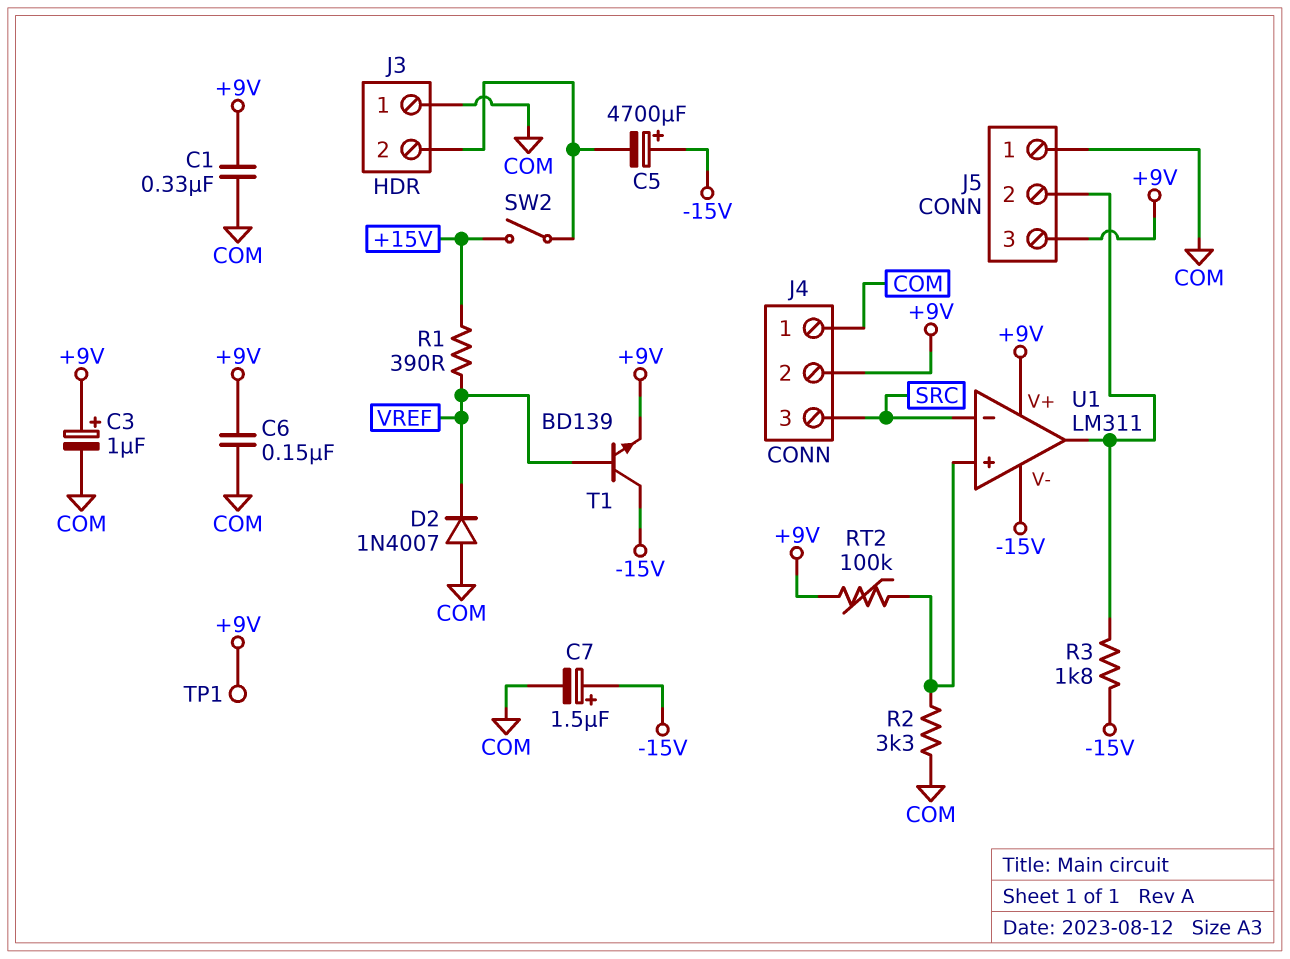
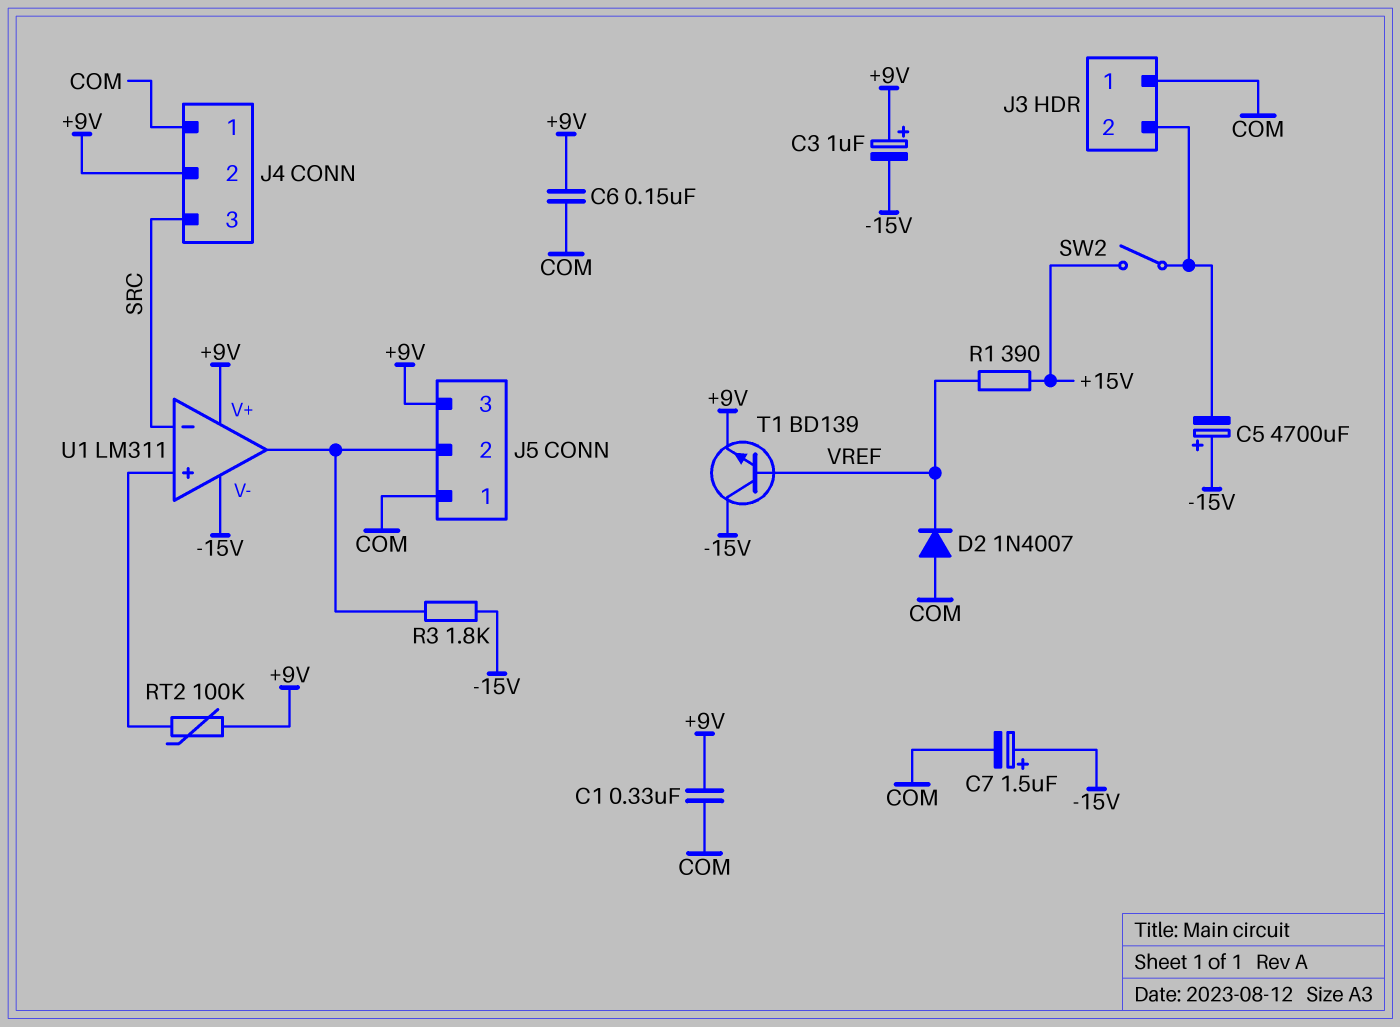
C3: 1uF (plus +9V, minus COM) -> 1uF (plus +9V, minus -15V)
R2: 3.3k (COM, U1/in+) -> none
TP1: test point (+9V) -> none

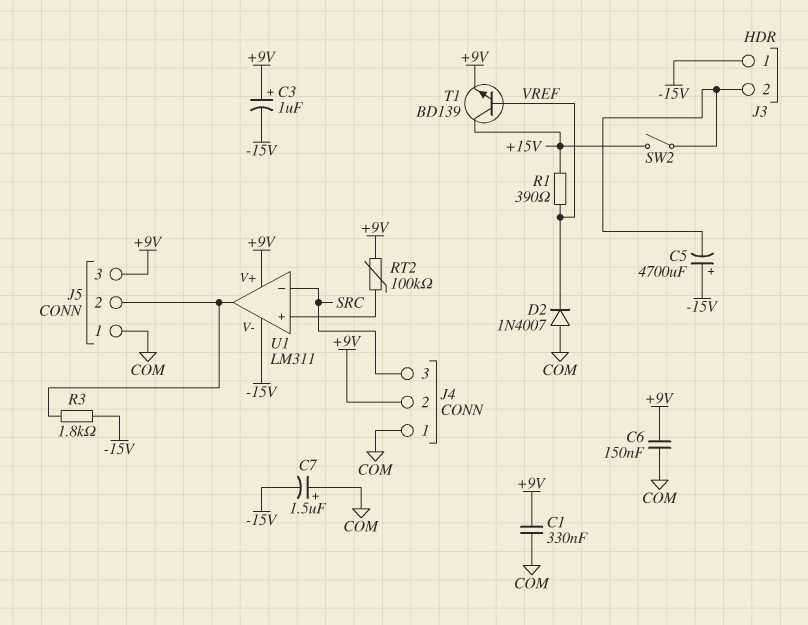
C7: 1.5uF (plus -15V, minus COM) -> 1.5uF (plus COM, minus -15V)
J3 pin 1: COM -> -15V
T1: NPN BD139 (B VREF, C -15V, E +9V) -> NPN BD139 (B VREF, C +15V, E +9V)

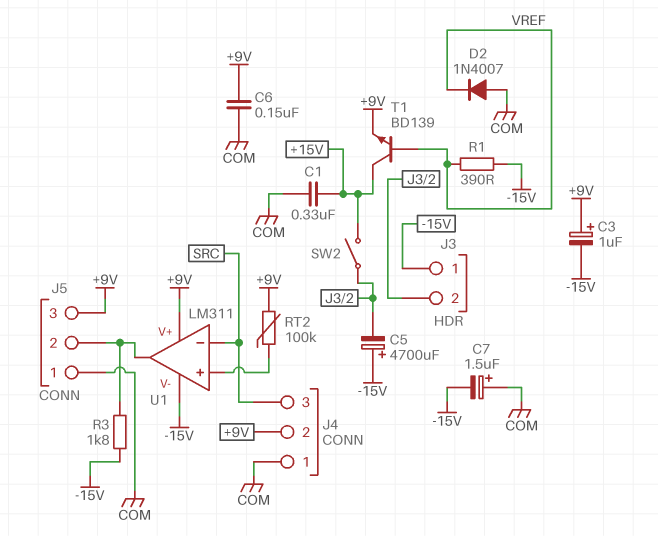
C1: 330nF (+9V, COM) -> 330nF (+15V, COM)
R1: 390 (+15V, VREF) -> 390 (-15V, VREF)

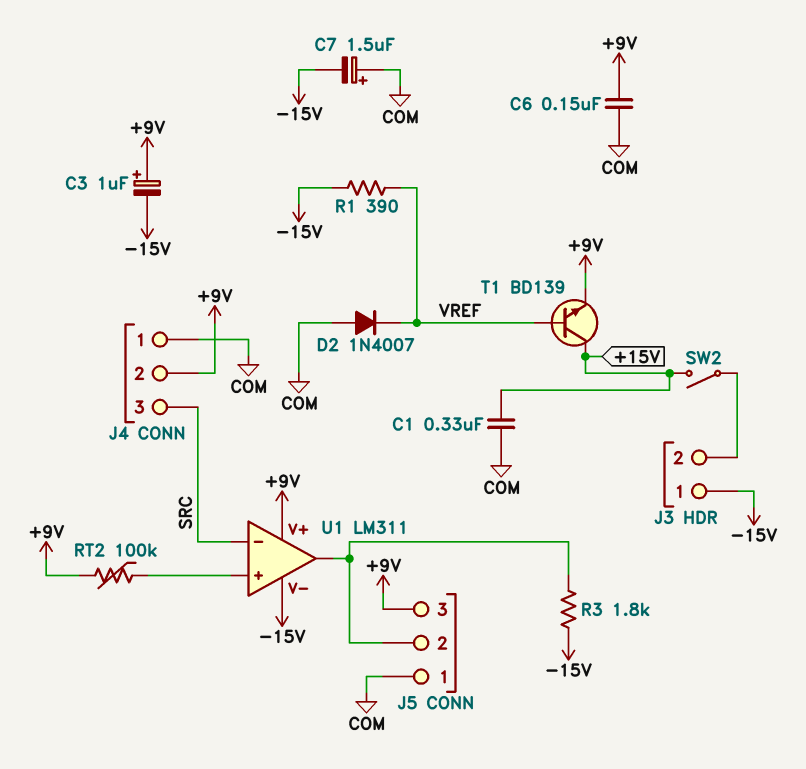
C5: 4700uF (plus -15V, minus J3/2) -> none

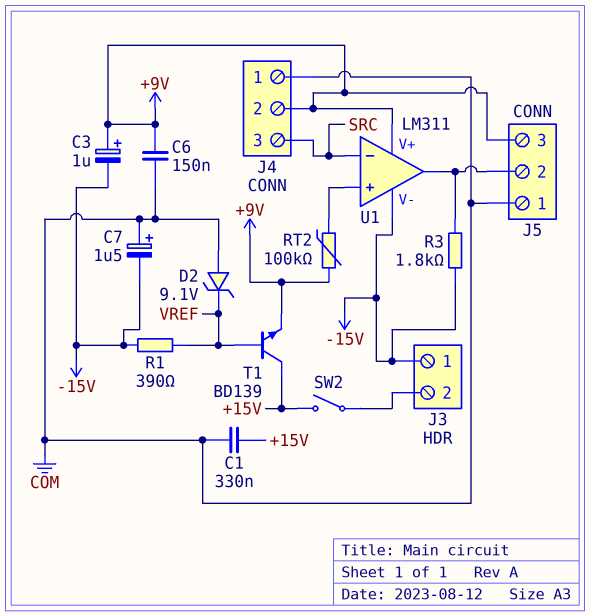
D2: diode 1N4007 (A COM, K VREF) -> zener 9.1V (A COM, K VREF)

